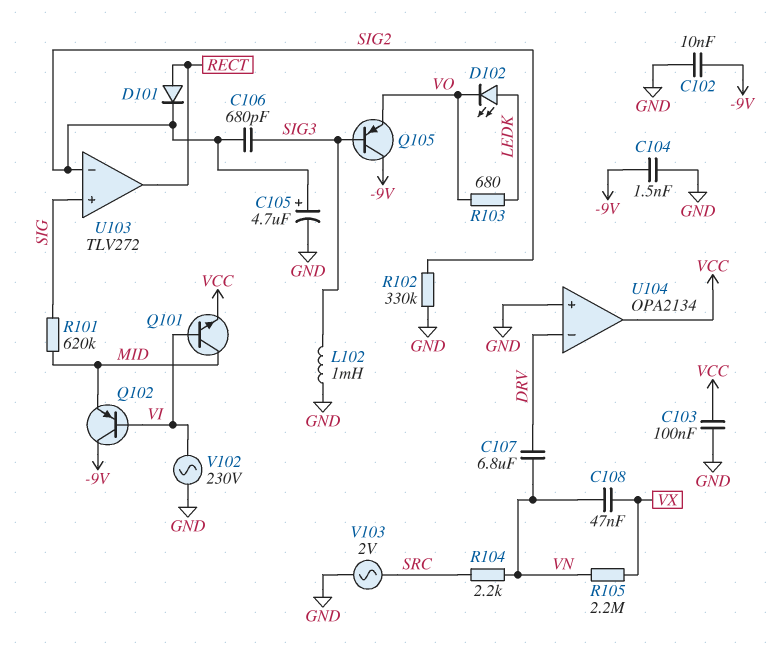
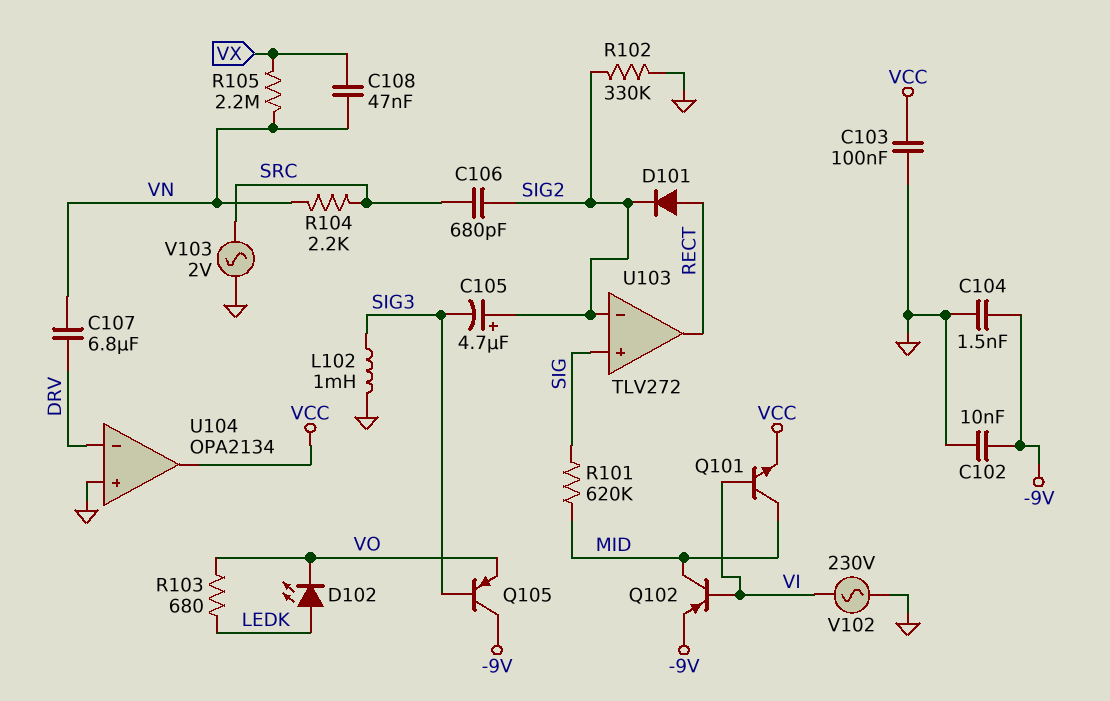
C105: 4.7uF (plus SIG2, minus GND) -> 4.7uF (plus SIG2, minus SIG3)
C106: 680pF (SIG2, SIG3) -> 680pF (SIG2, SRC)
Q102: PNP (B VI, C -9V, E MID) -> PNP (B VI, C MID, E -9V)

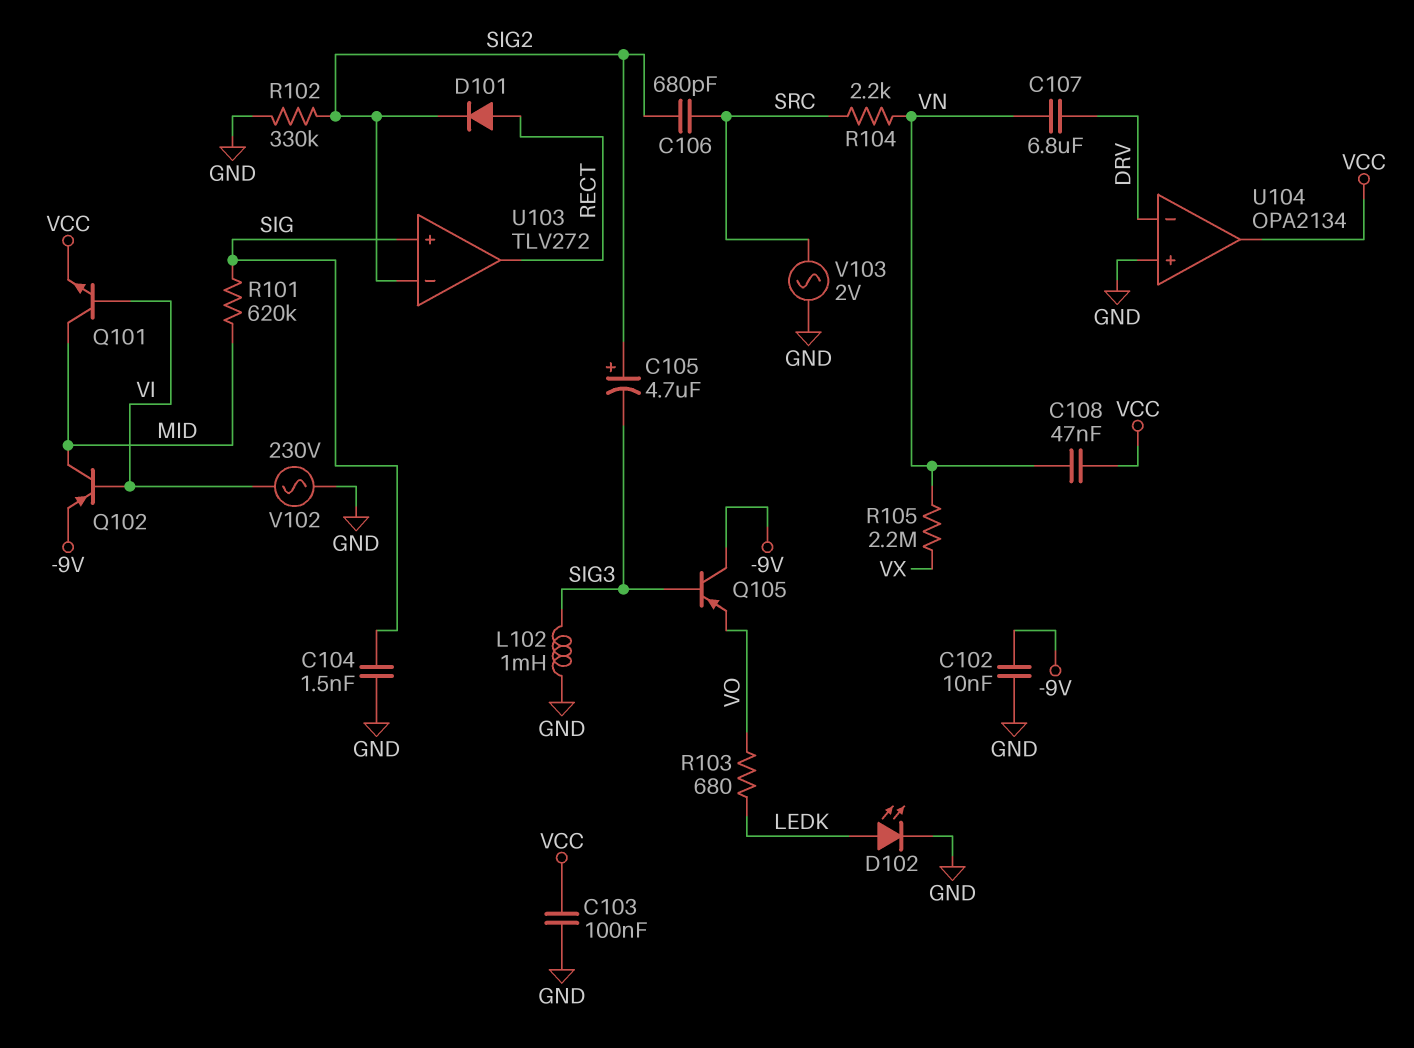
C104: 1.5nF (-9V, GND) -> 1.5nF (GND, SIG)
C108: 47nF (VN, VX) -> 47nF (VCC, VN)
D102: LED (A LEDK, K VO) -> LED (A LEDK, K GND)

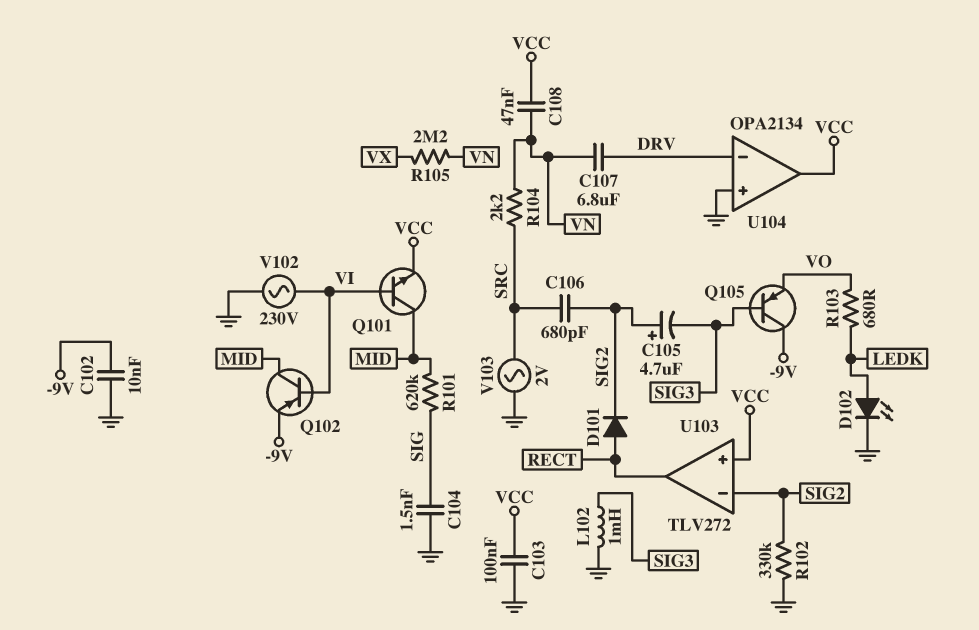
U103 pin in+: SIG -> VCC

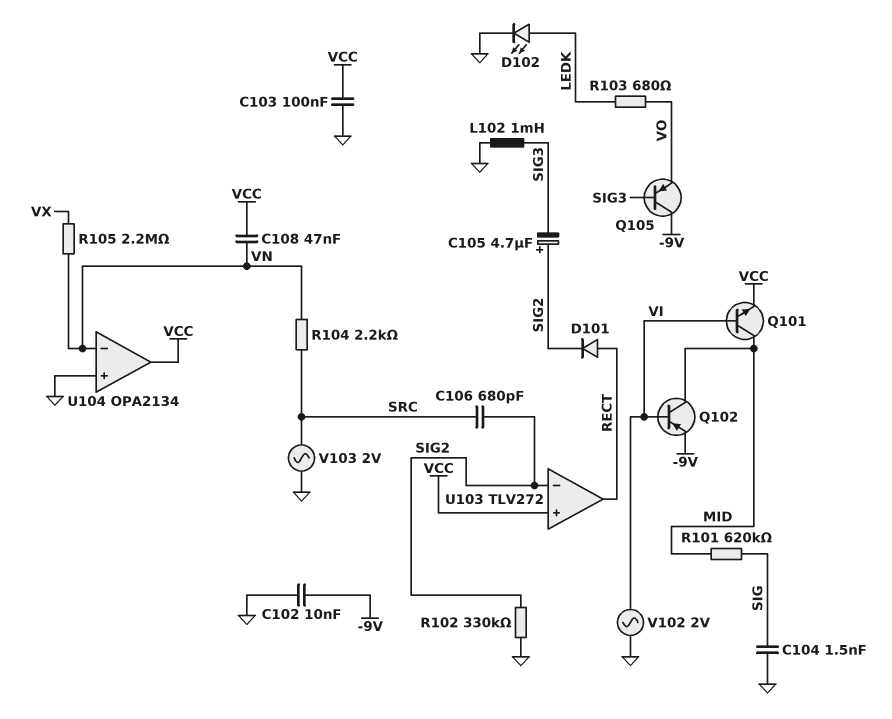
C107: 6.8uF (DRV, VN) -> none
U104 pin in-: DRV -> VN
V102: AC 230V (GND, VI) -> AC 2V (GND, VI)

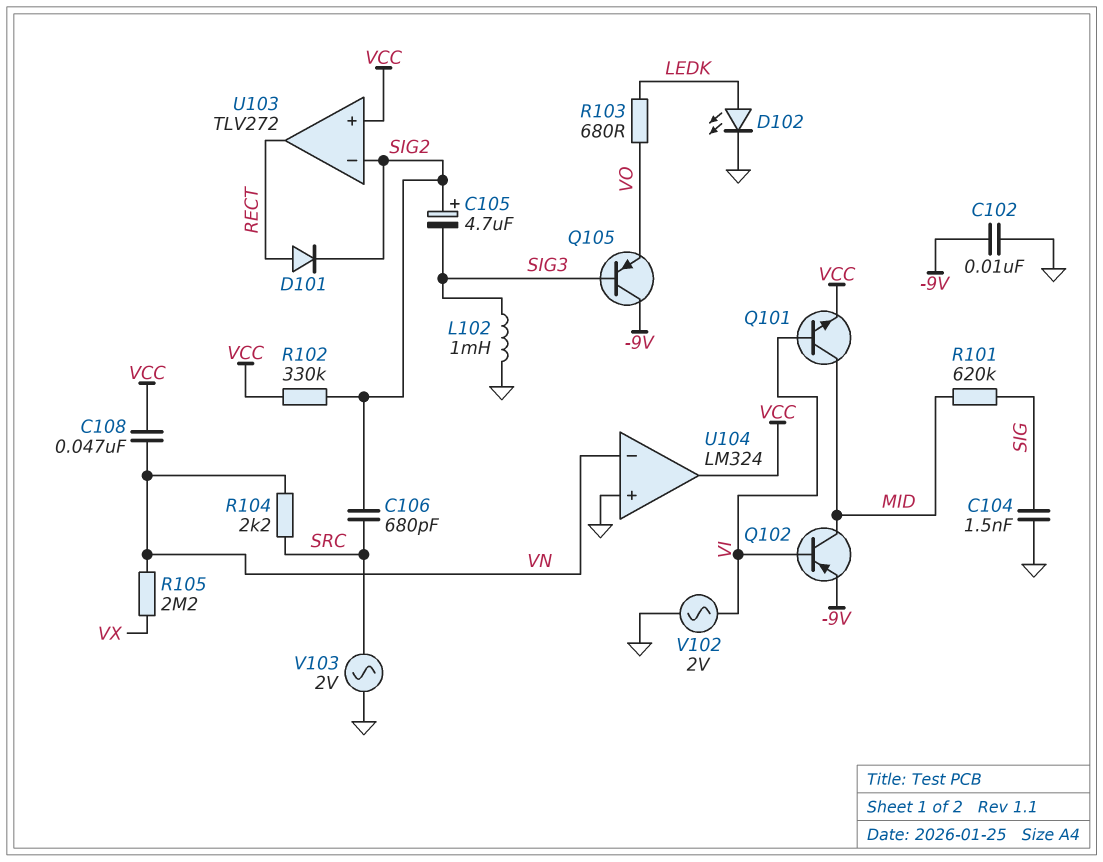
C103: 100nF (GND, VCC) -> none
R102: 330k (GND, SIG2) -> 330k (SIG2, VCC)
U104: OPA2134 -> LM324

